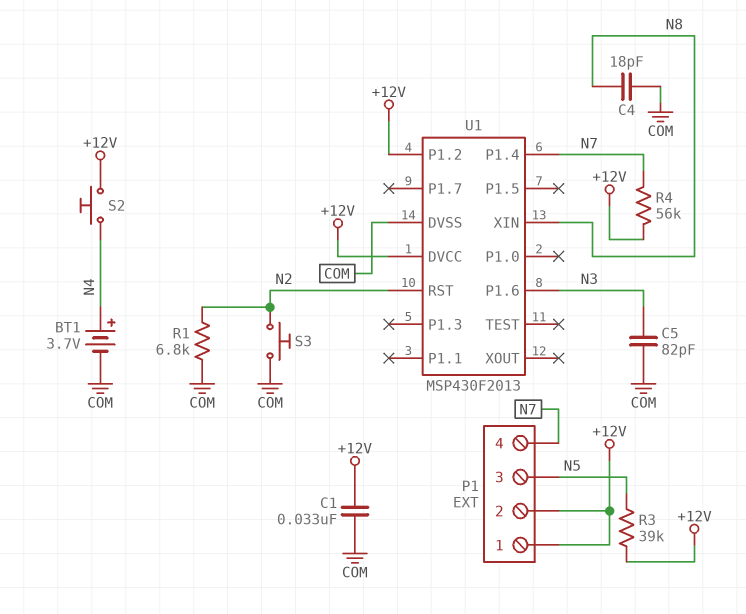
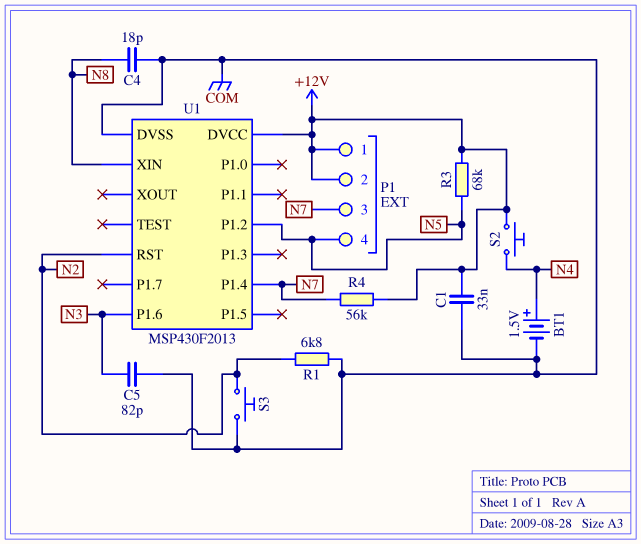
BT1: 3.7V (plus N4, minus COM) -> 1.5V (plus N4, minus COM)
P1 pin 3: N5 -> N7
P1 pin 4: N7 -> N5
R3: 39k (+12V, N5) -> 68k (+12V, N5)
U1 pin P1.2: +12V -> N5

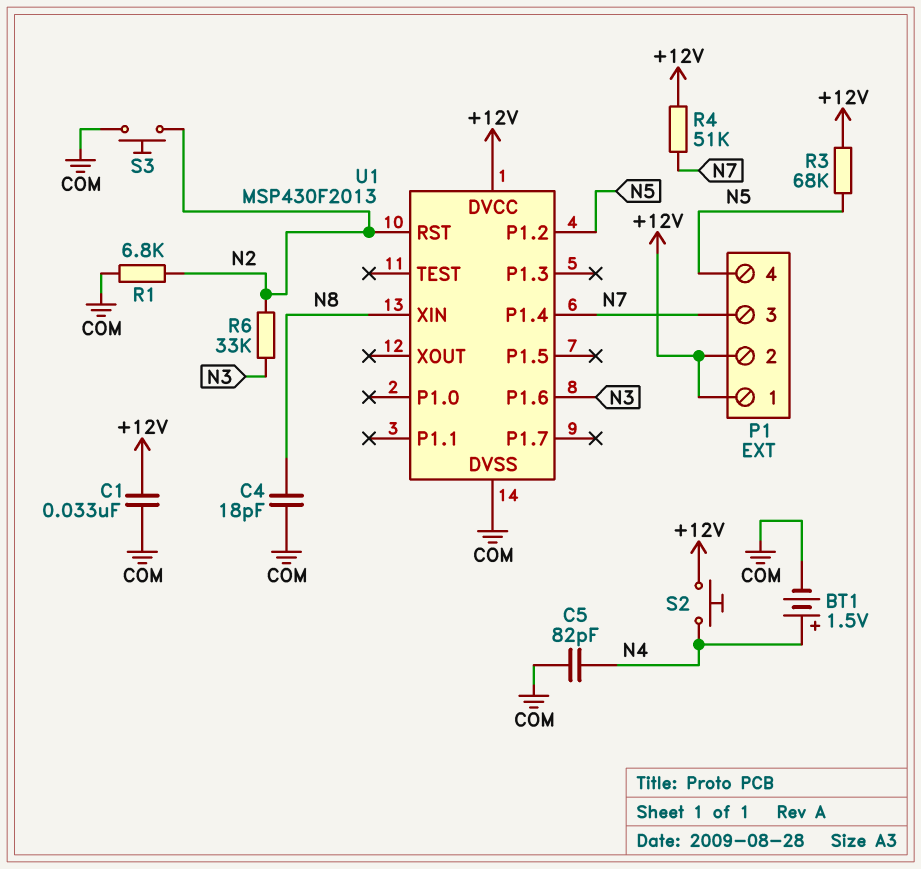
C5: 82pF (COM, N3) -> 82pF (COM, N4)
R4: 56k (+12V, N7) -> 51k (+12V, N7)
R6: none -> 33k (N2, N3)

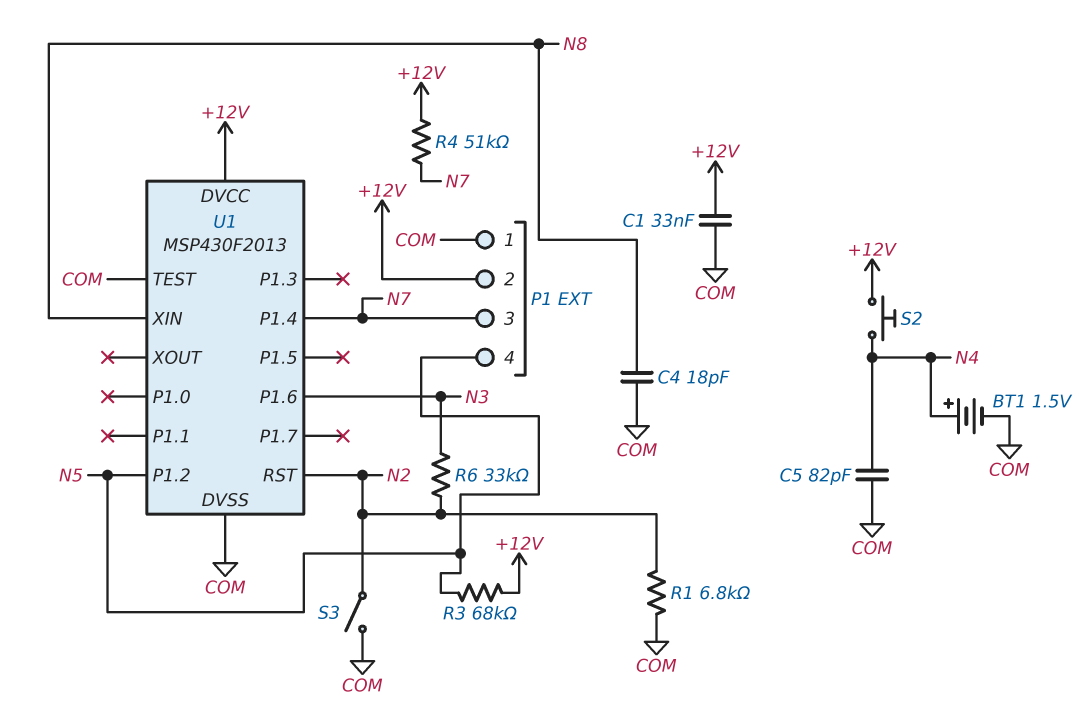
P1 pin 1: +12V -> COM
S3: button (COM, N2) -> switch (COM, N2)
U1 pin TEST: none -> COM

